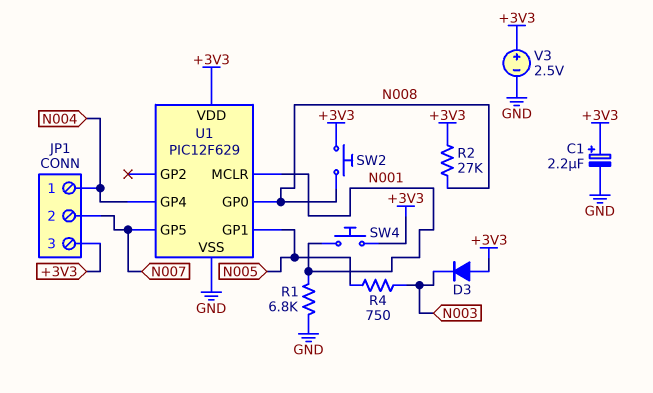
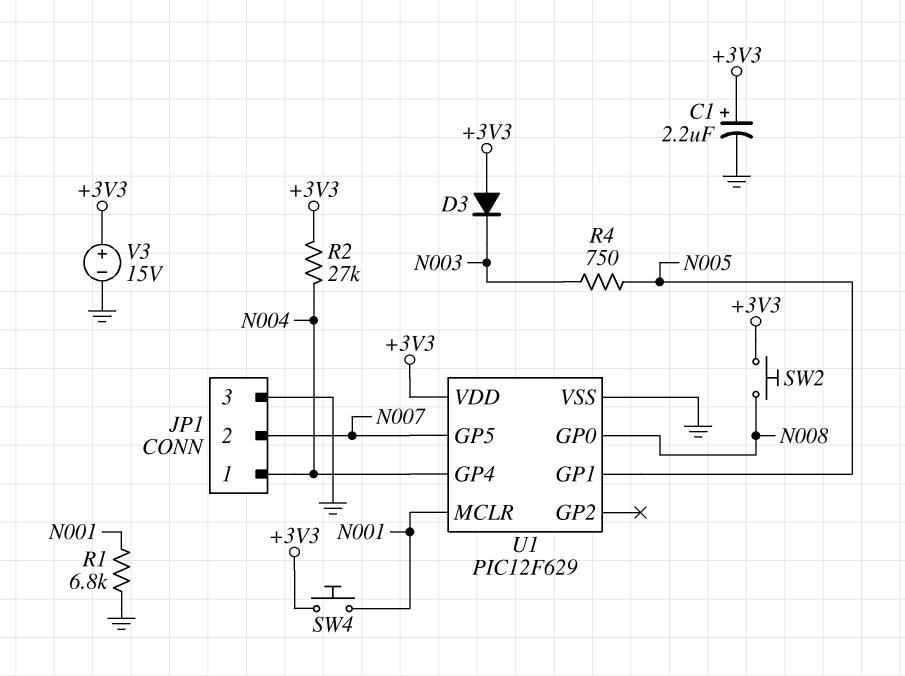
JP1 pin 3: +3V3 -> GND
R2: 27k (+3V3, N008) -> 27k (+3V3, N004)
V3: 2.5V (plus +3V3, minus GND) -> 15V (plus +3V3, minus GND)

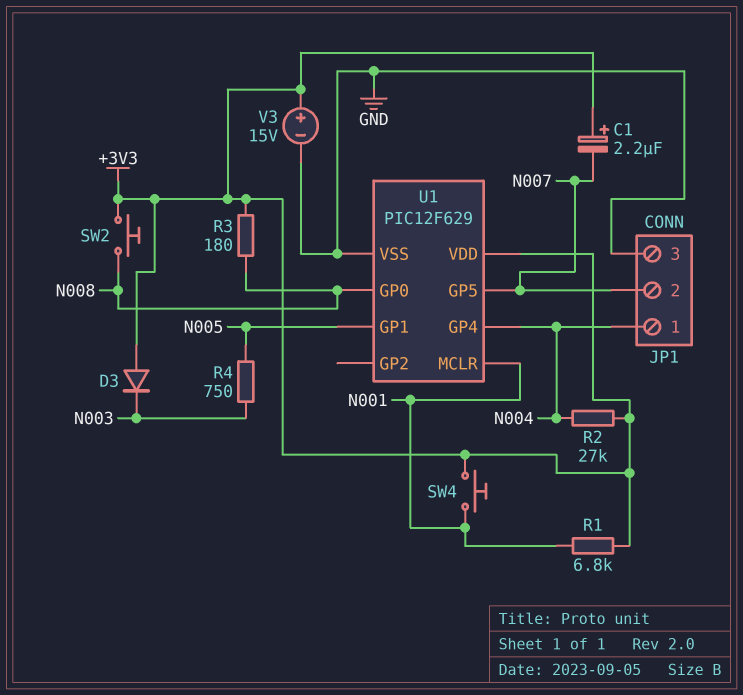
C1: 2.2uF (plus +3V3, minus GND) -> 2.2uF (plus +3V3, minus N007)
R1: 6.8k (GND, N001) -> 6.8k (+3V3, N001)
R3: none -> 180 (+3V3, N008)

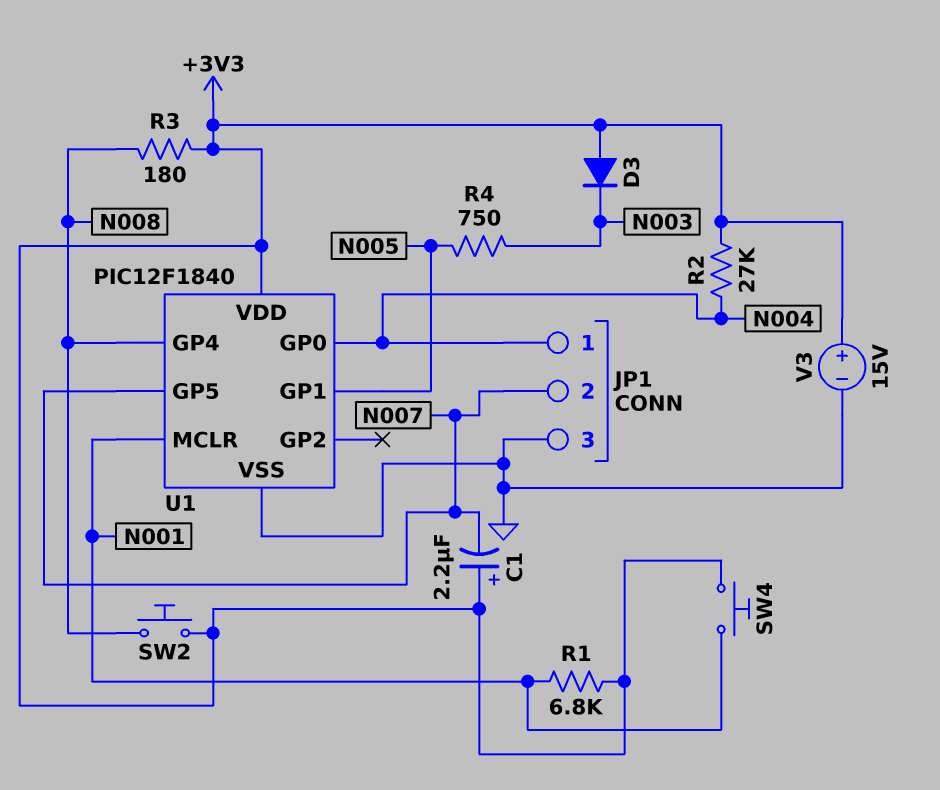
U1: PIC12F629 -> PIC12F1840
U1 pin GP0: N008 -> N004
U1 pin GP4: N004 -> N008

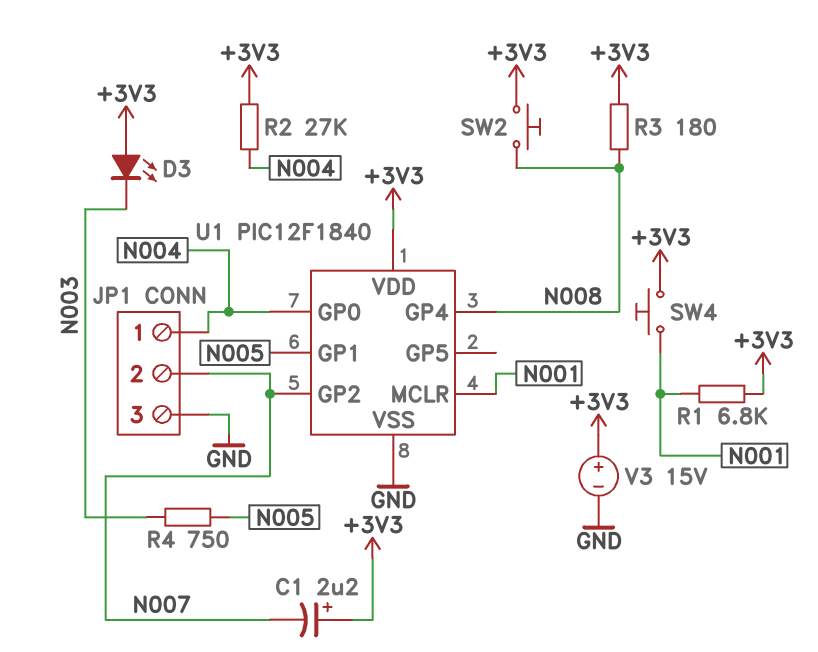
D3: diode (A +3V3, K N003) -> LED (A +3V3, K N003)
U1 pin GP2: none -> N007
U1 pin GP5: N007 -> none

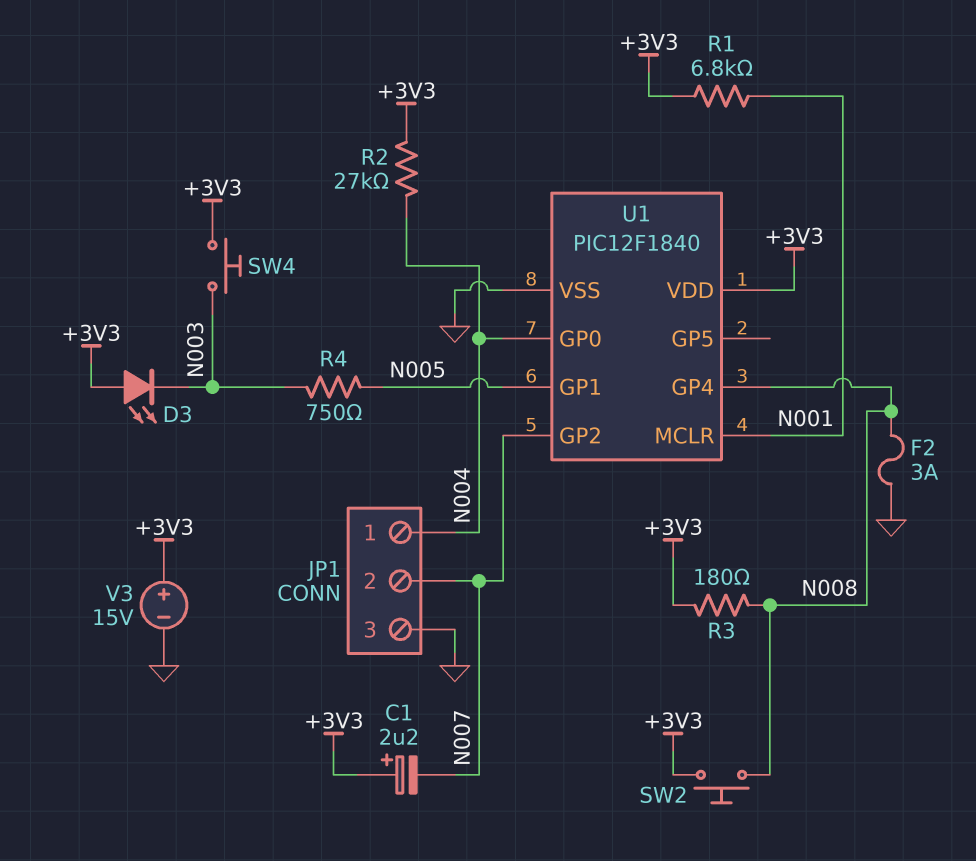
F2: none -> 3A (GND, N008)
SW4: button (+3V3, N001) -> button (+3V3, N003)

